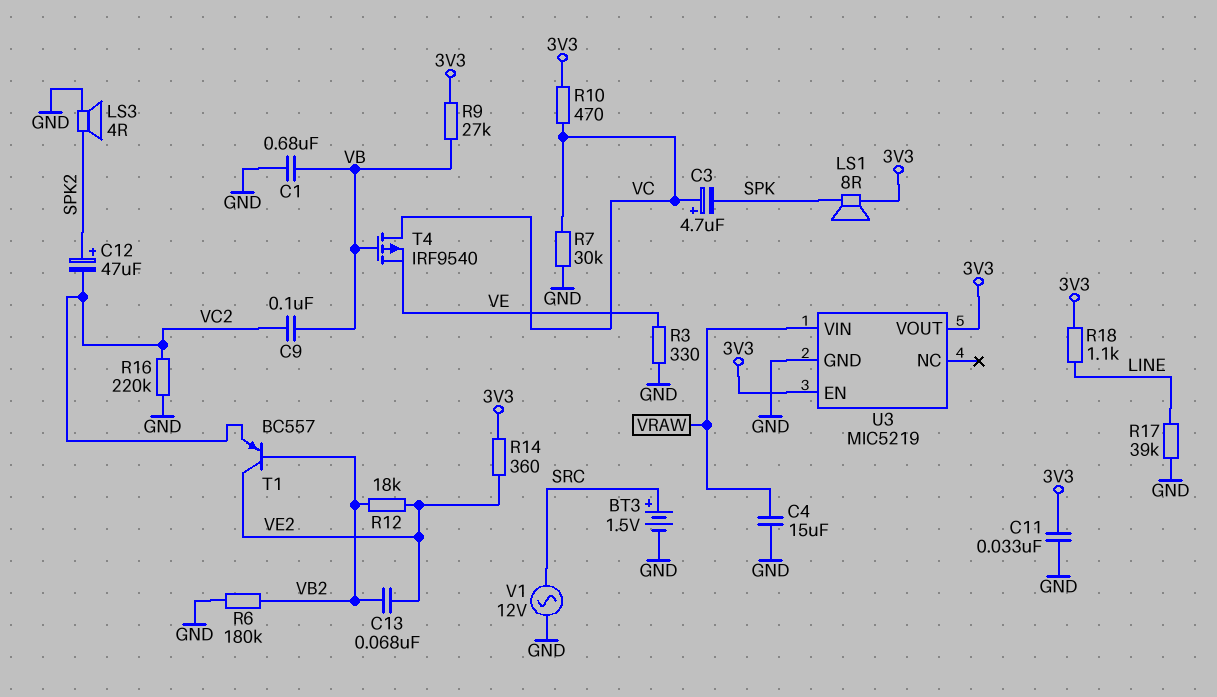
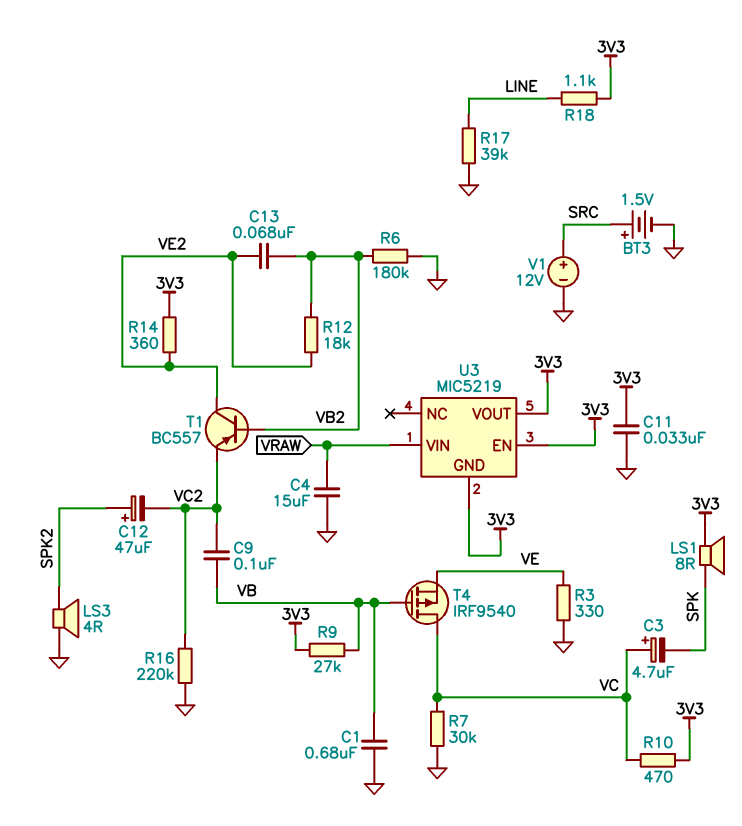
U3 pin GND: GND -> 3V3
V1: AC 12V (GND, SRC) -> 12V (plus SRC, minus GND)

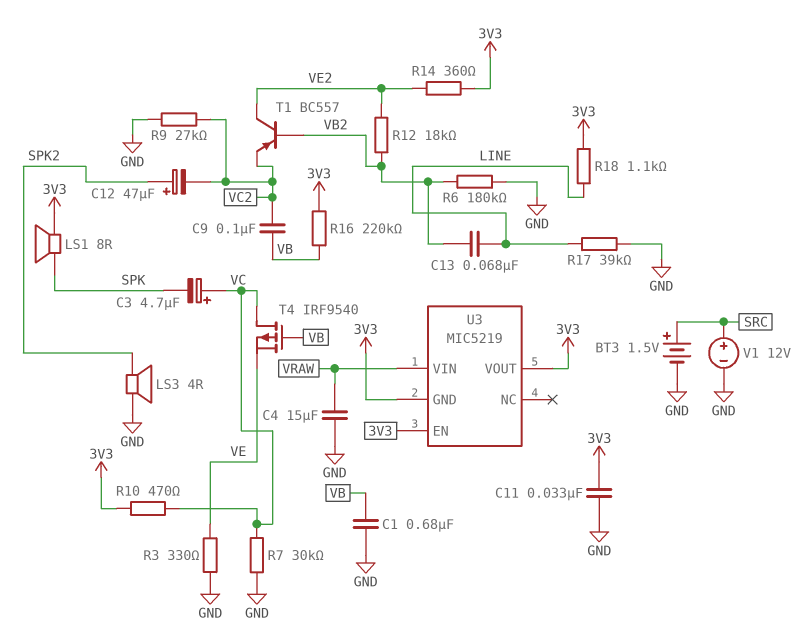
C13: 68nF (VB2, VE2) -> 68nF (LINE, VB2)
R9: 27k (3V3, VB) -> 27k (GND, VC2)
R16: 220k (GND, VC2) -> 220k (3V3, VB)

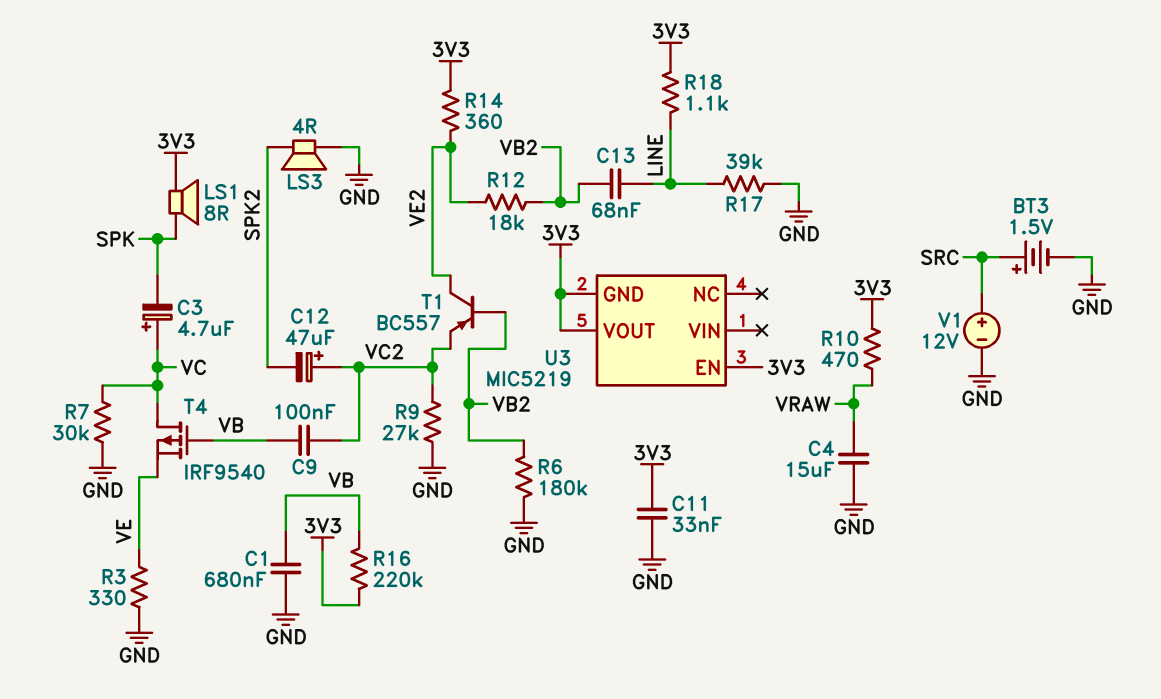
C12: 47uF (plus SPK2, minus VC2) -> 47uF (plus VC2, minus SPK2)
R10: 470 (3V3, VC) -> 470 (3V3, VRAW)
U3 pin VIN: VRAW -> none

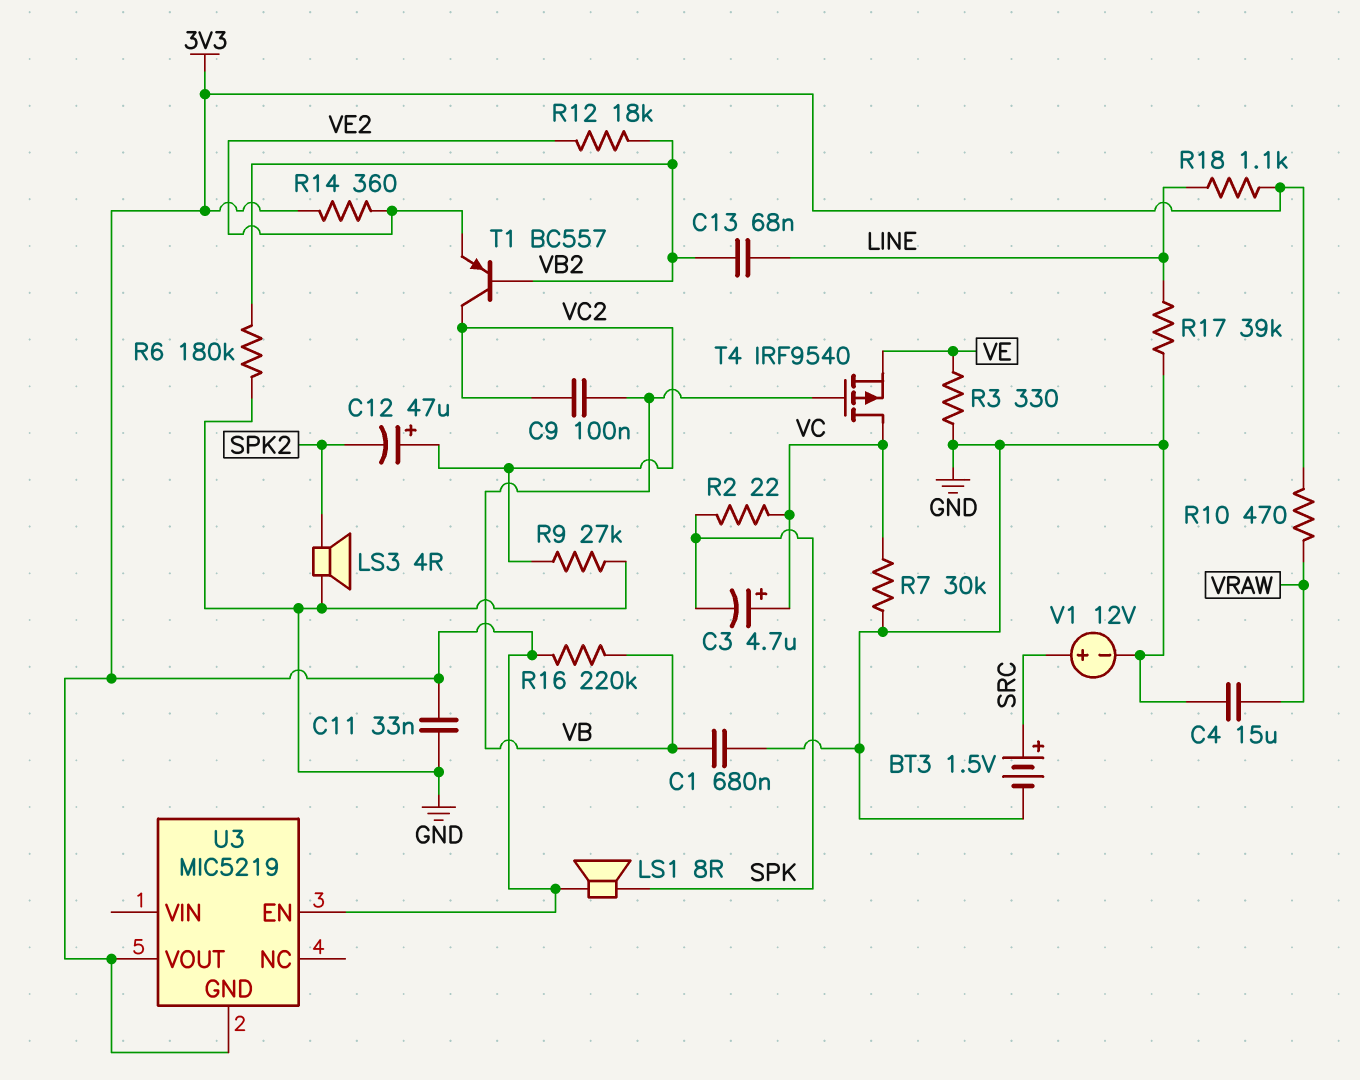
R2: none -> 22 (SPK, VC)
T1: PNP BC557 (B VB2, C VE2, E VC2) -> PNP BC557 (B VB2, C VC2, E VE2)

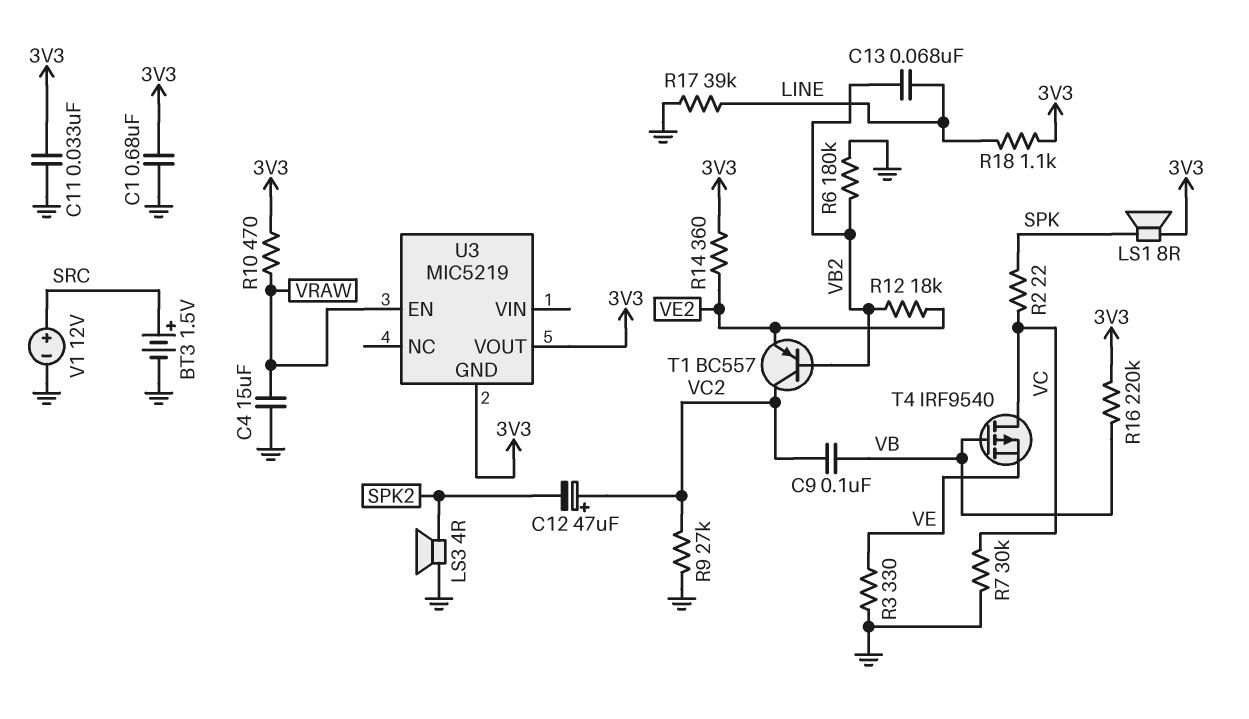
C1: 680nF (GND, VB) -> 680nF (3V3, GND)
C3: 4.7uF (plus VC, minus SPK) -> none
U3 pin EN: 3V3 -> VRAW

